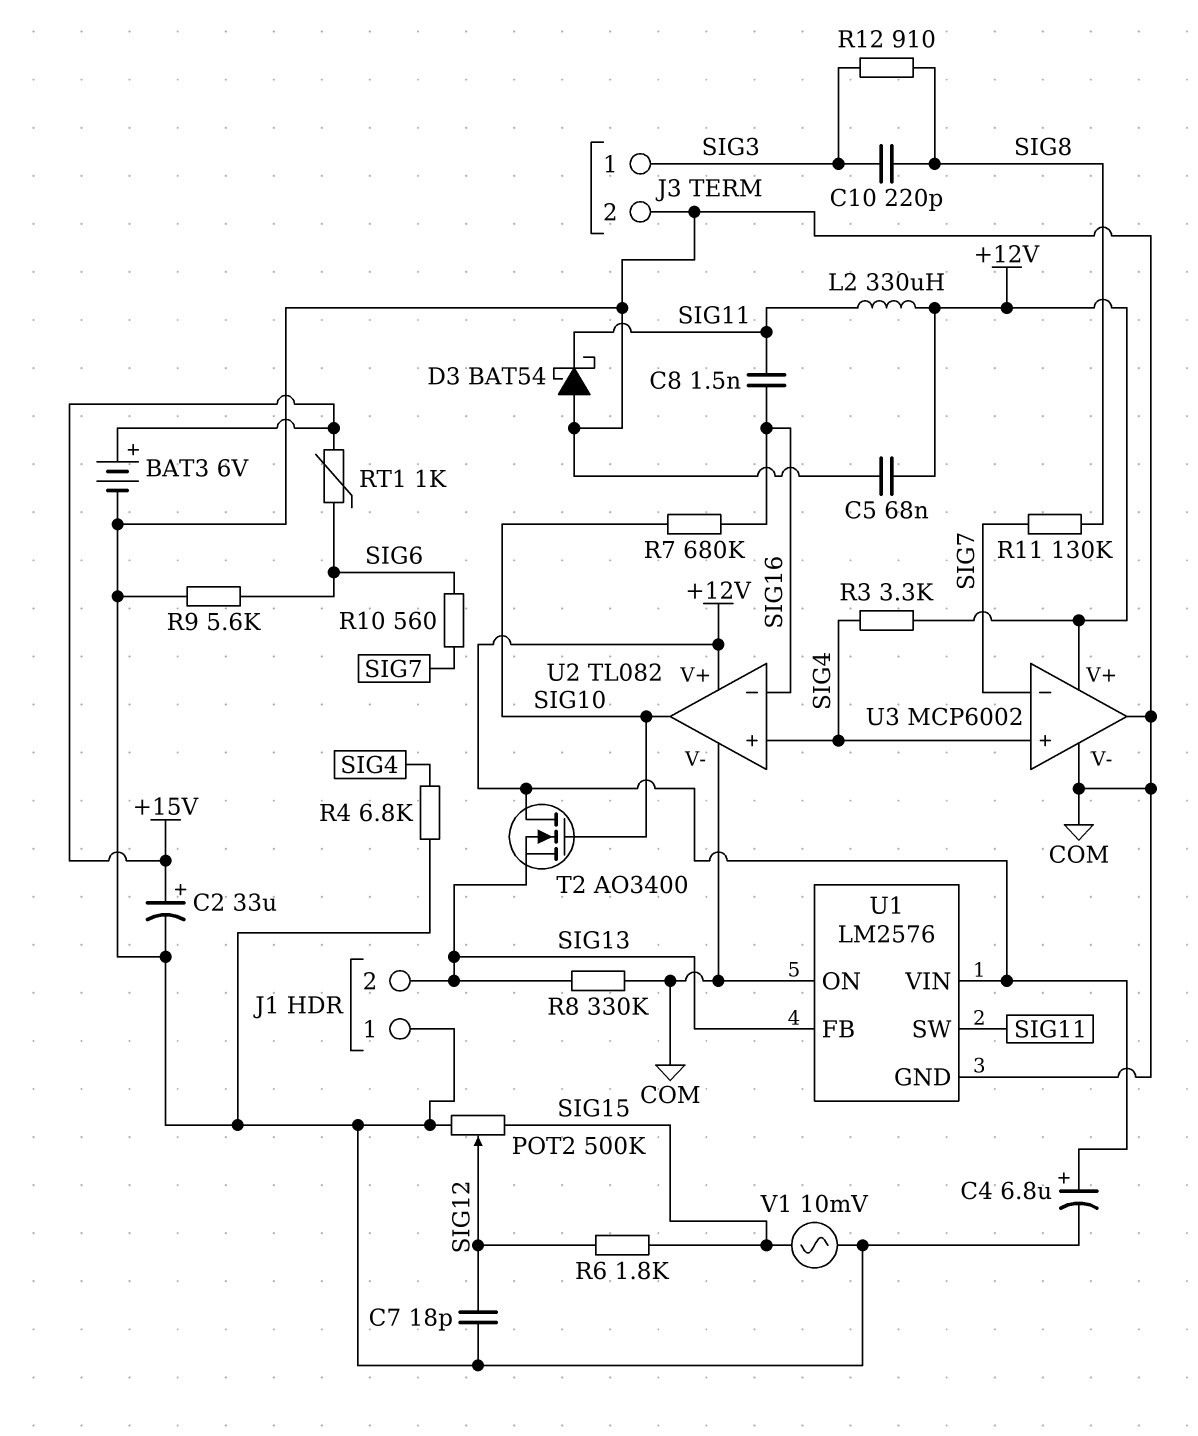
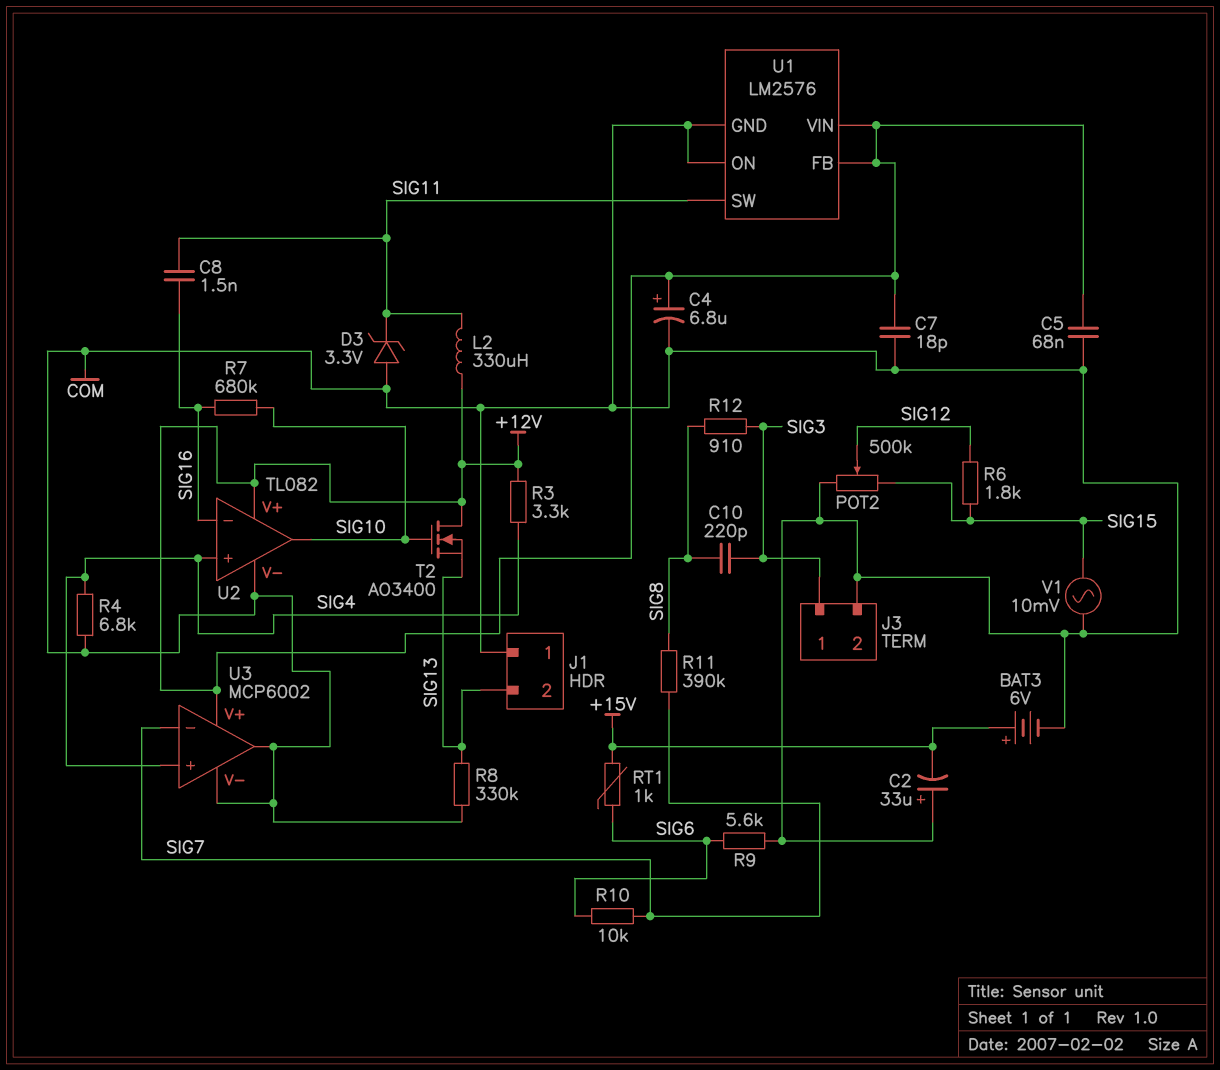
C2: 33uF (plus +15V, minus COM) -> 33uF (plus COM, minus +15V)
C7: 18pF (COM, SIG12) -> 18pF (+12V, COM)
D3: schottky BAT54 (A COM, K SIG11) -> zener 3.3V (A COM, K SIG11)
R10: 560 (SIG6, SIG7) -> 10k (SIG6, SIG7)
R11: 130k (SIG7, SIG8) -> 390k (SIG7, SIG8)
U1 pin FB: SIG13 -> +12V

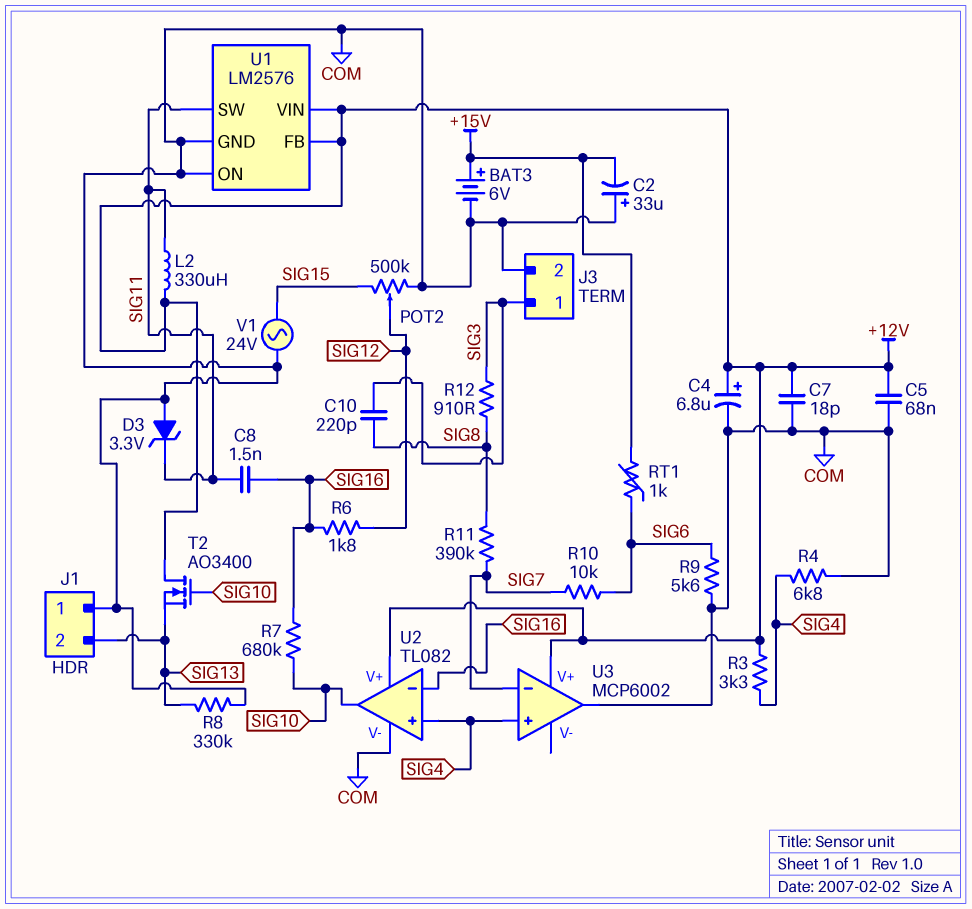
R6: 1.8k (SIG12, SIG15) -> 1.8k (SIG12, SIG16)
U3 pin V-: COM -> none
V1: AC 10mV (COM, SIG15) -> AC 24V (COM, SIG15)

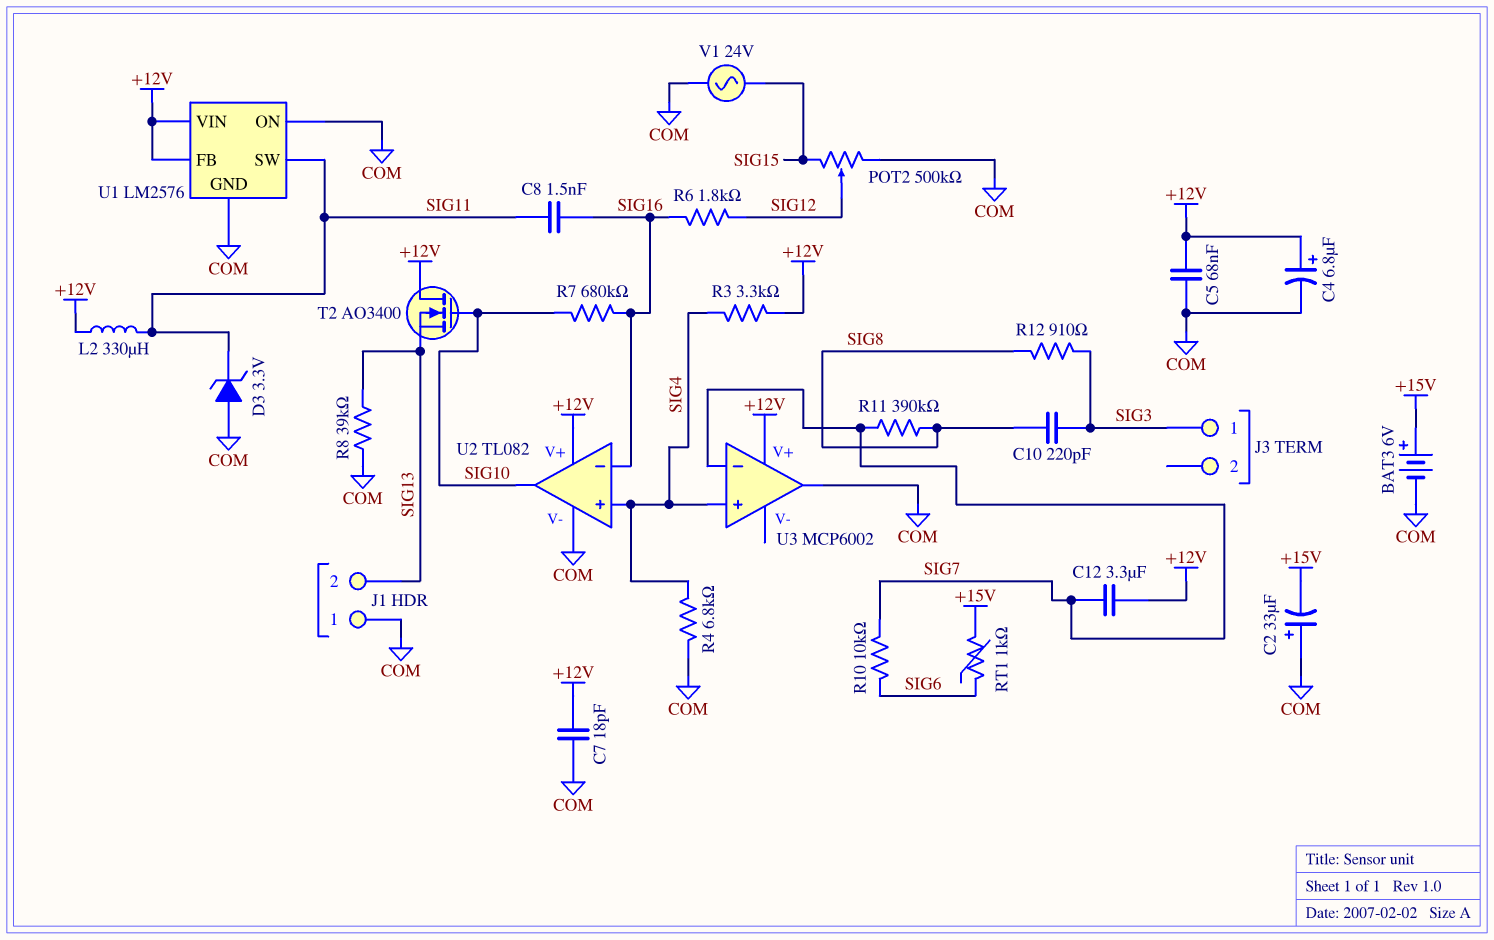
C12: none -> 3.3uF (+12V, SIG7)
J3 pin 2: COM -> none
R8: 330k (COM, SIG13) -> 39k (COM, SIG13)
R9: 5.6k (COM, SIG6) -> none

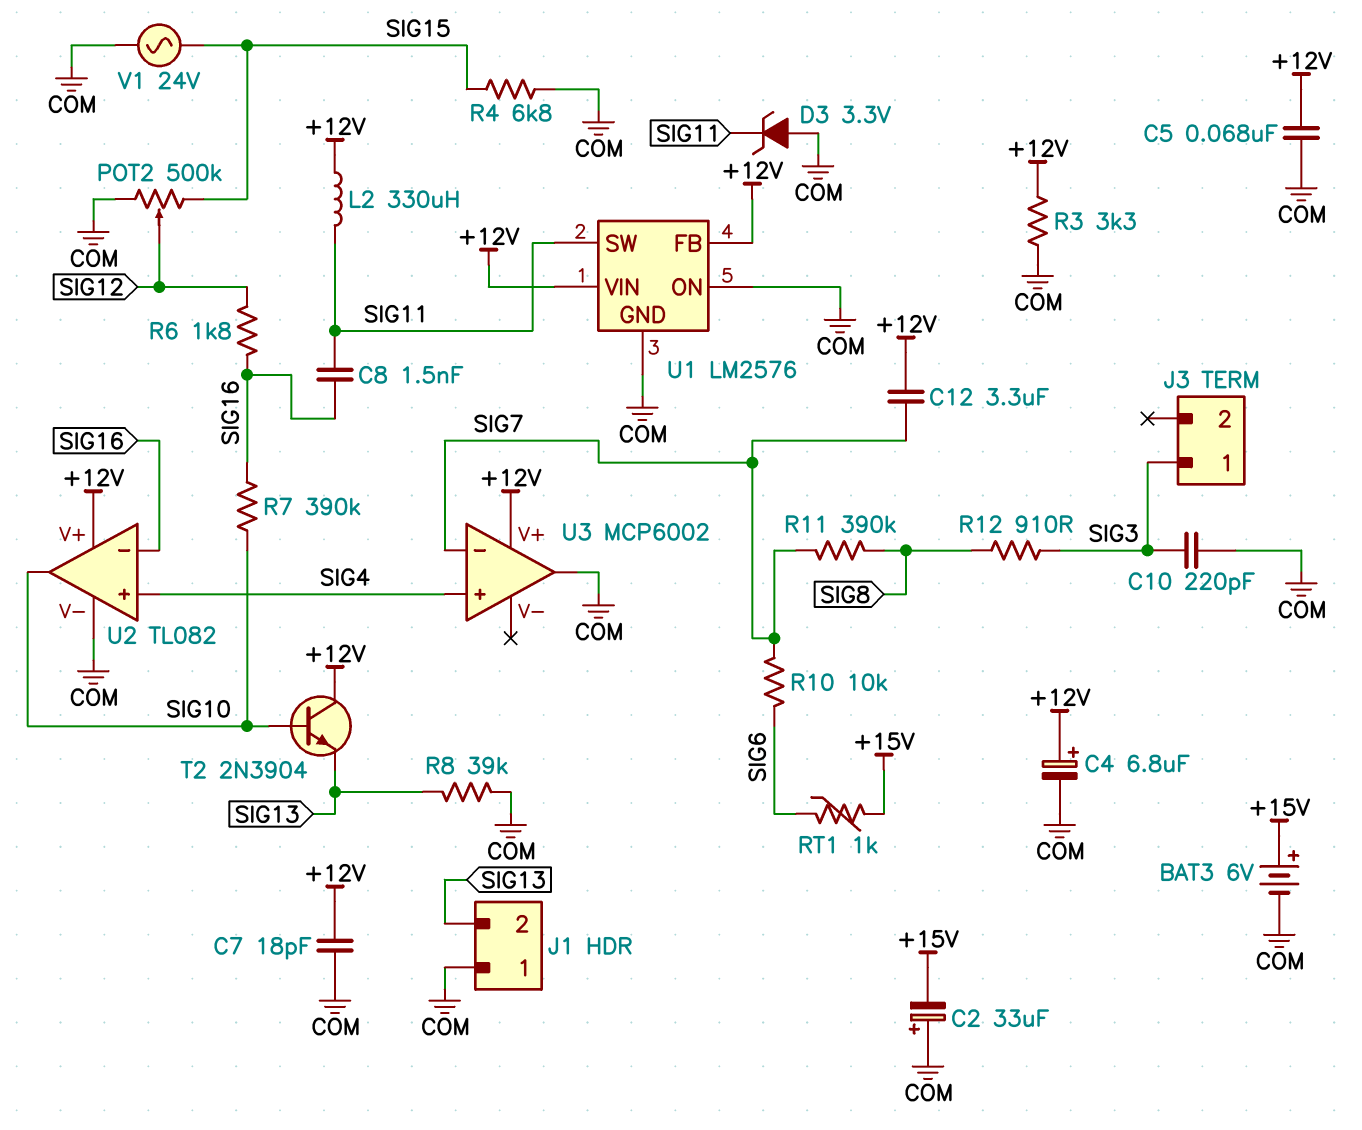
C10: 220pF (SIG3, SIG8) -> 220pF (COM, SIG3)
R3: 3.3k (+12V, SIG4) -> 3.3k (+12V, COM)
R4: 6.8k (COM, SIG4) -> 6.8k (COM, SIG15)
R7: 680k (SIG10, SIG16) -> 390k (SIG10, SIG16)
T2: NMOS AO3400 (G SIG10, D +12V, S SIG13) -> NPN 2N3904 (B SIG10, C +12V, E SIG13)

